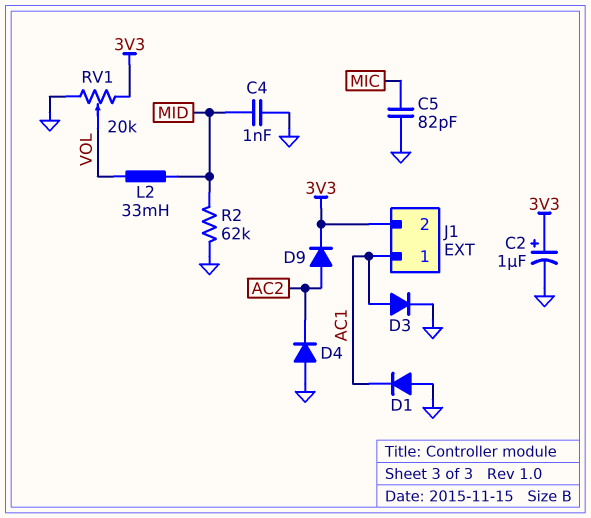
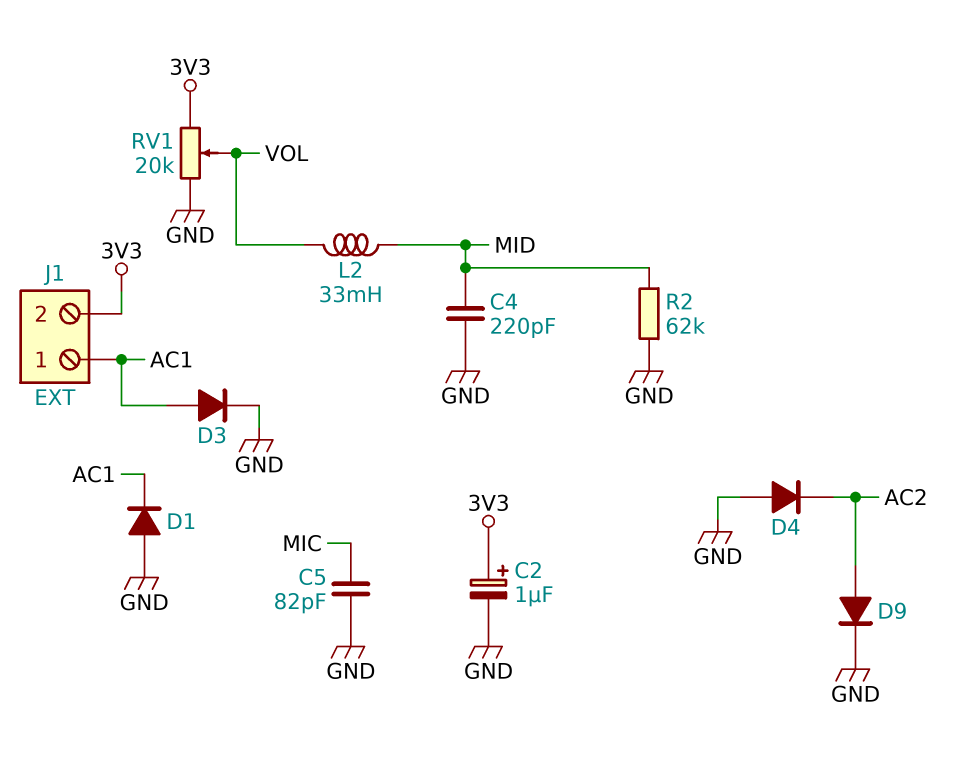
C4: 1nF (GND, MID) -> 220pF (GND, MID)
D9: diode (A AC2, K 3V3) -> diode (A AC2, K GND)

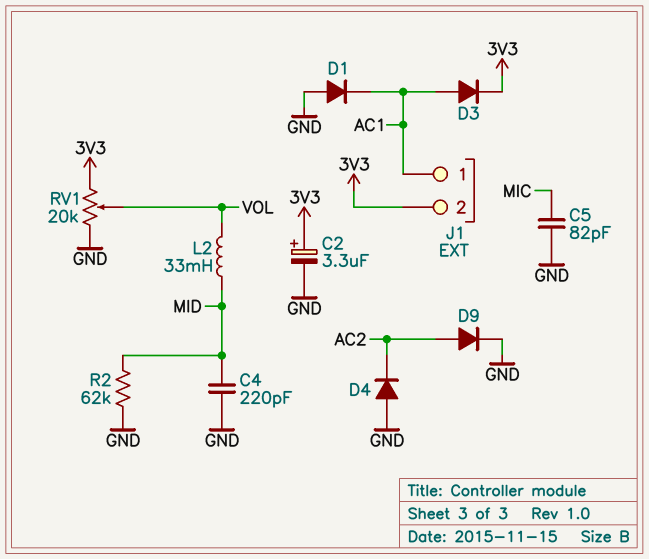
C2: 1uF (plus 3V3, minus GND) -> 3.3uF (plus 3V3, minus GND)
D3: diode (A AC1, K GND) -> diode (A AC1, K 3V3)

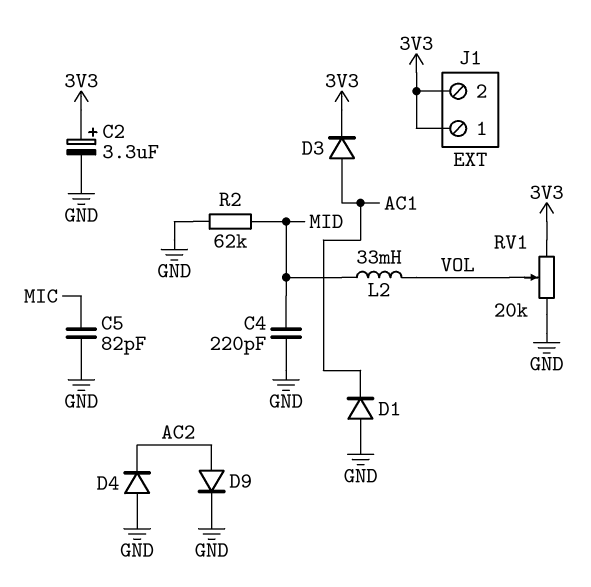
J1 pin 1: AC1 -> 3V3

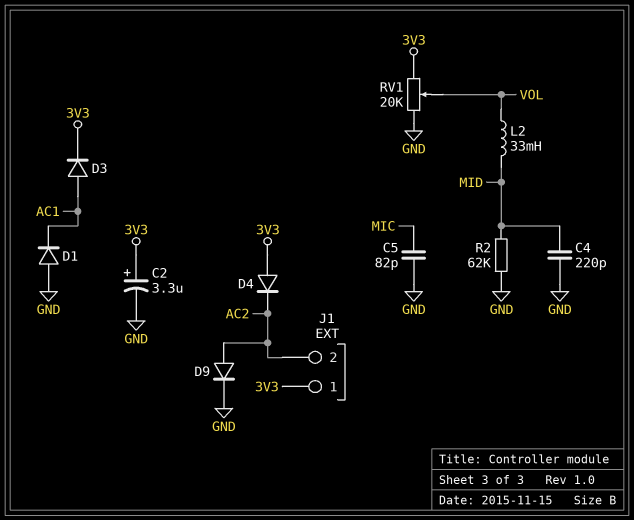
D4: diode (A GND, K AC2) -> diode (A 3V3, K AC2)
J1 pin 2: 3V3 -> AC2

